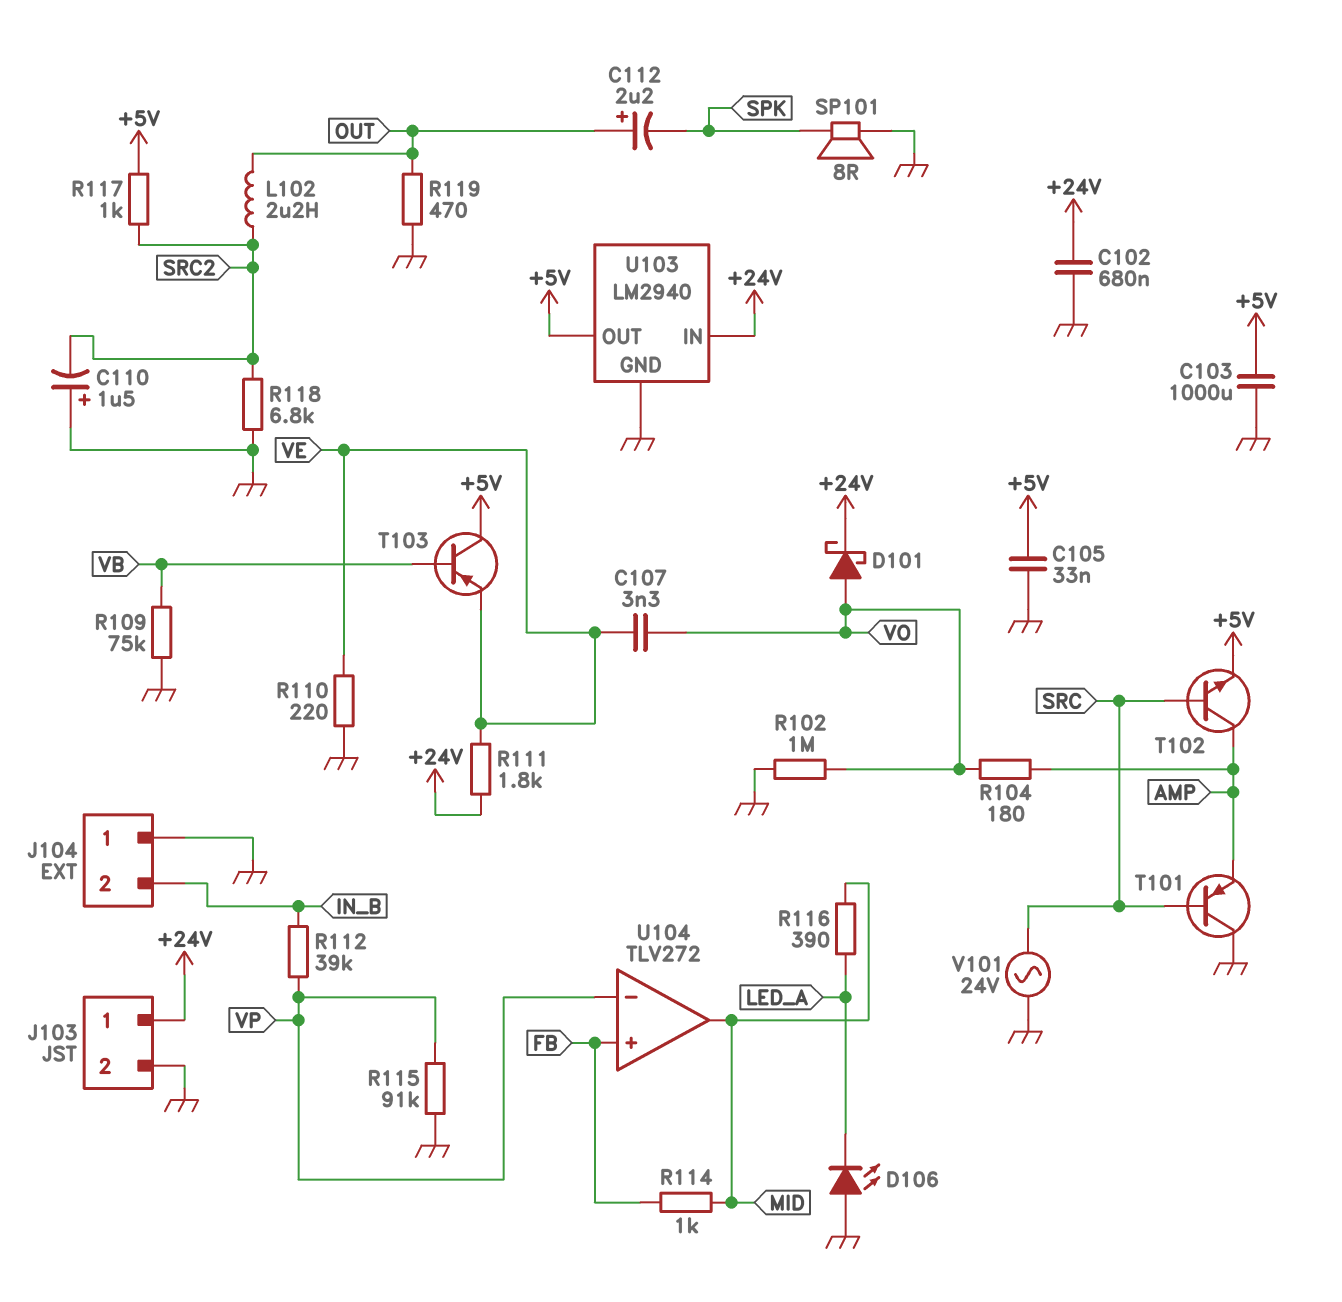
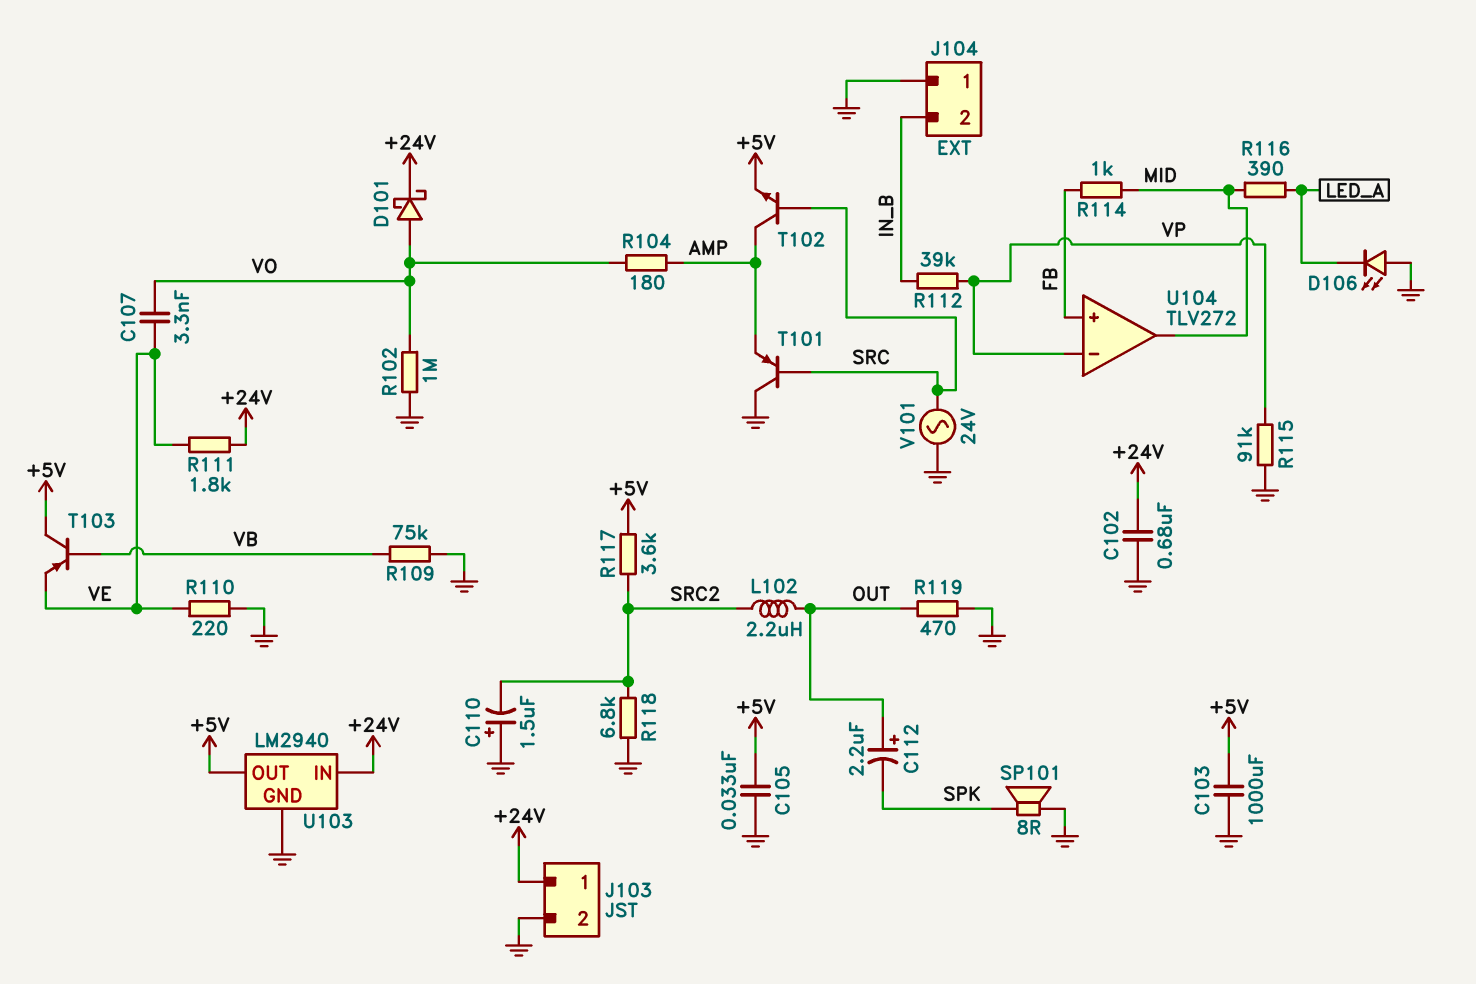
R117: 1k (+5V, SRC2) -> 3.6k (+5V, SRC2)

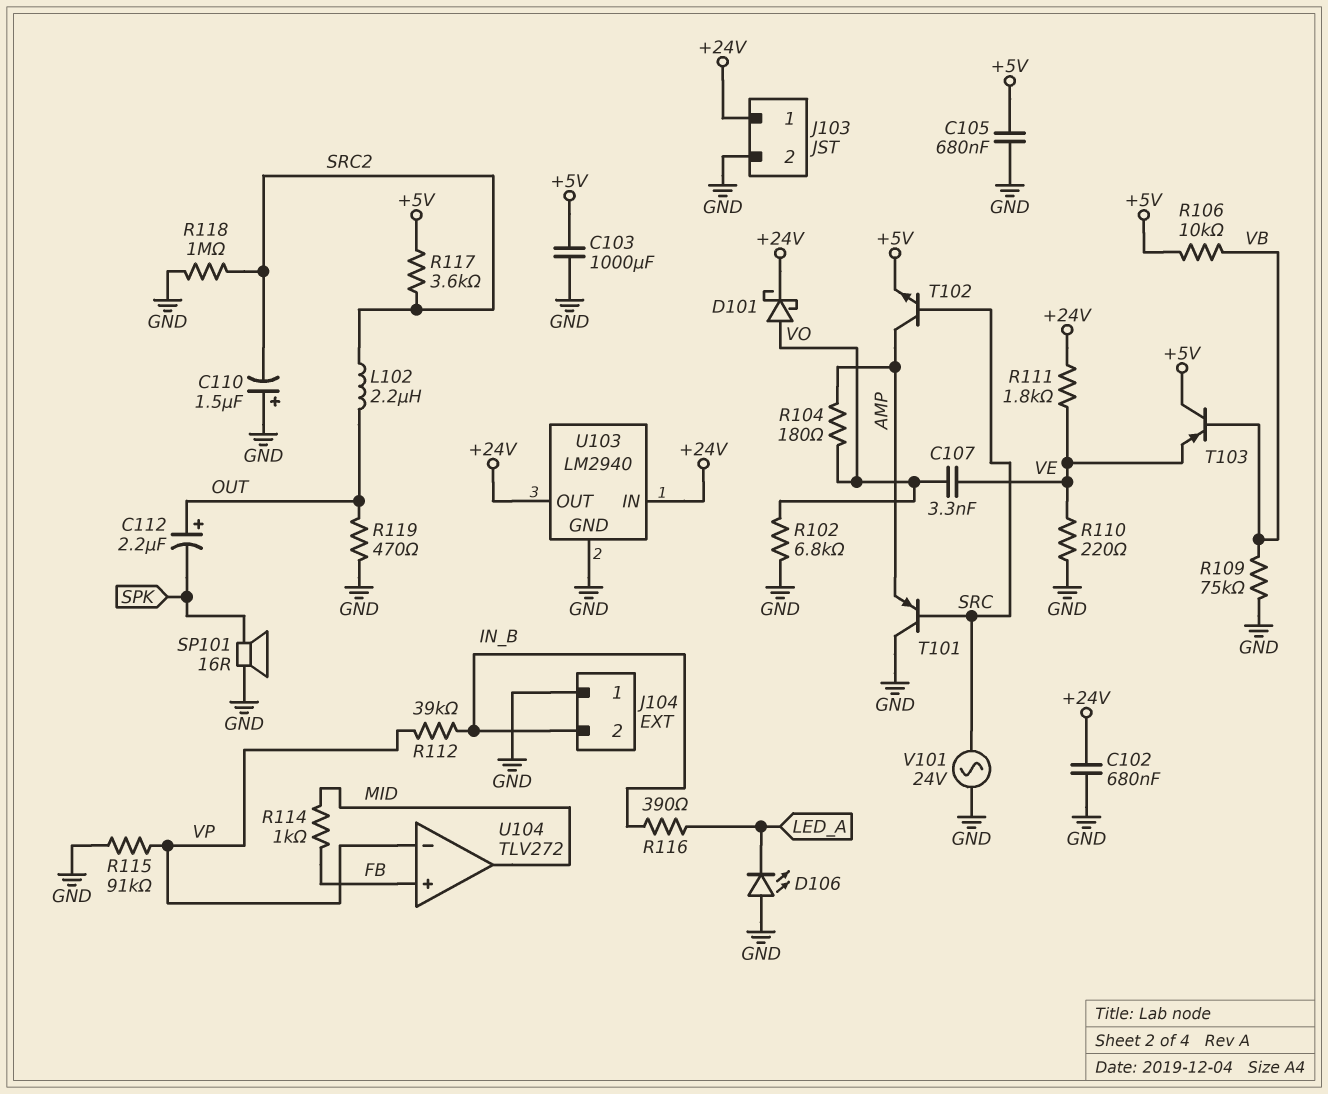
C105: 33nF (+5V, GND) -> 680nF (+5V, GND)
R102: 1M (GND, VO) -> 6.8k (GND, VO)
R106: none -> 10k (+5V, VB)
R116: 390 (LED_A, MID) -> 390 (IN_B, LED_A)
R118: 6.8k (GND, SRC2) -> 1M (GND, SRC2)
SP101: speaker 8R (GND, SPK) -> speaker 16R (GND, SPK)
U103 pin OUT: +5V -> +24V

